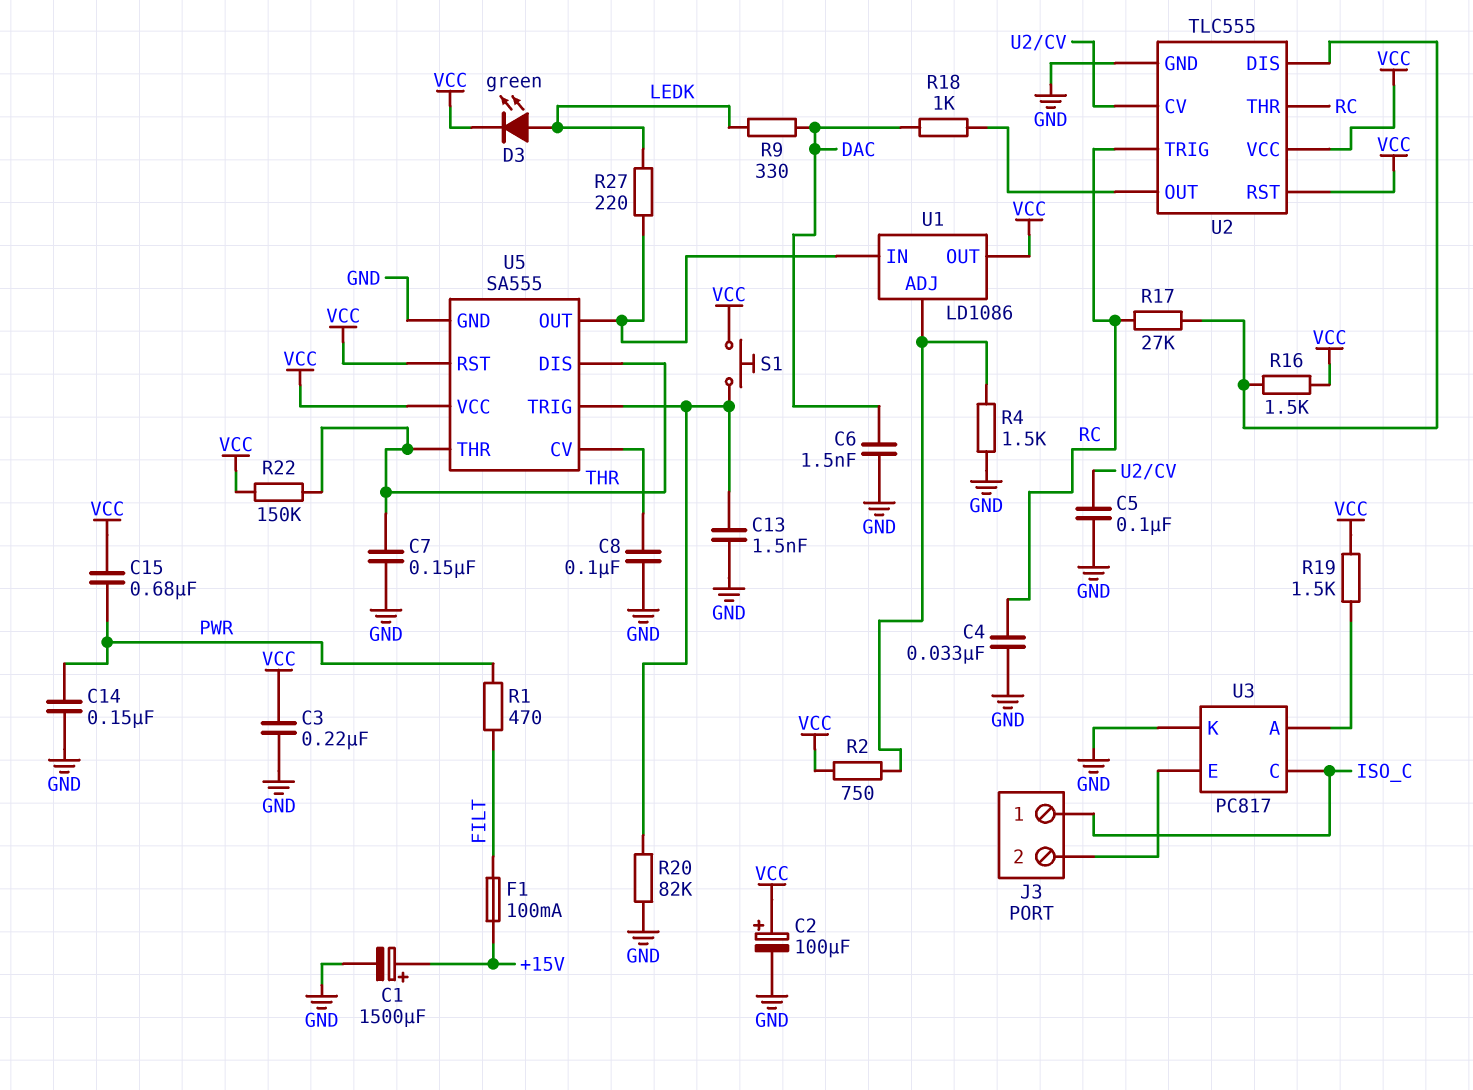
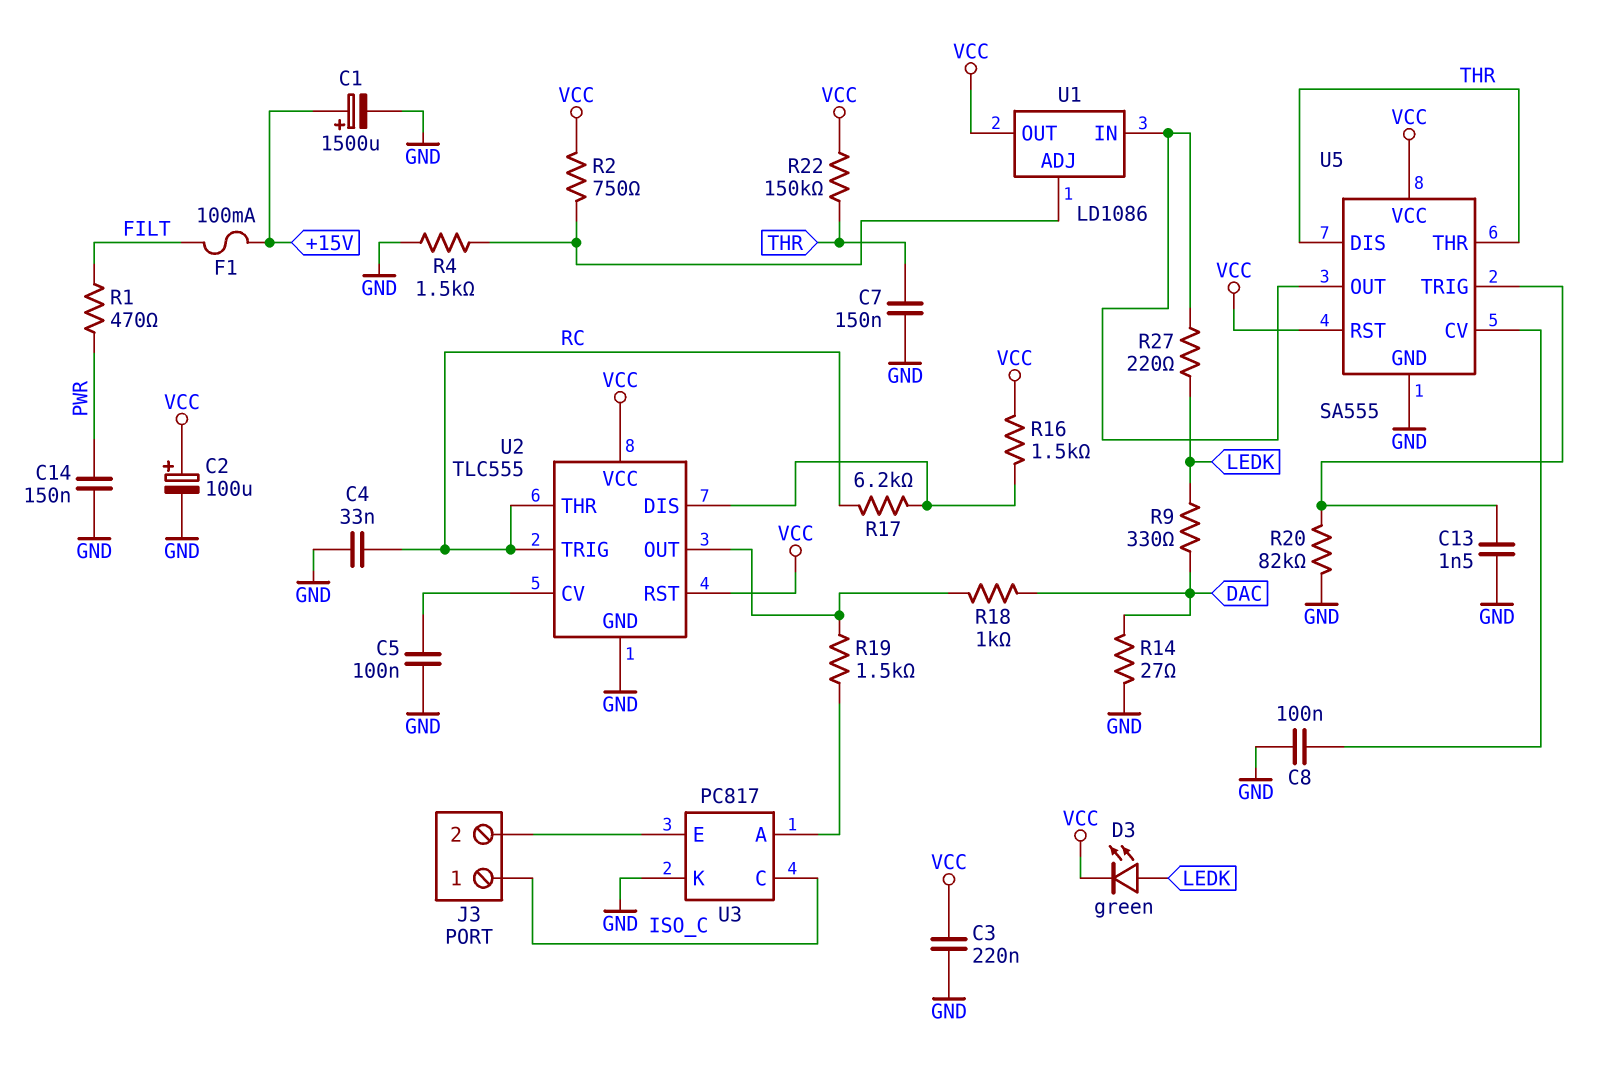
C6: 1.5nF (DAC, GND) -> none
C15: 680nF (PWR, VCC) -> none
R14: none -> 27 (DAC, GND)
R17: 27k (RC, U2/DIS) -> 6.2k (RC, U2/DIS)
R19: 1.5k (U3/A, VCC) -> 1.5k (U2/OUT, U3/A)
S1: button (U5/TRIG, VCC) -> none

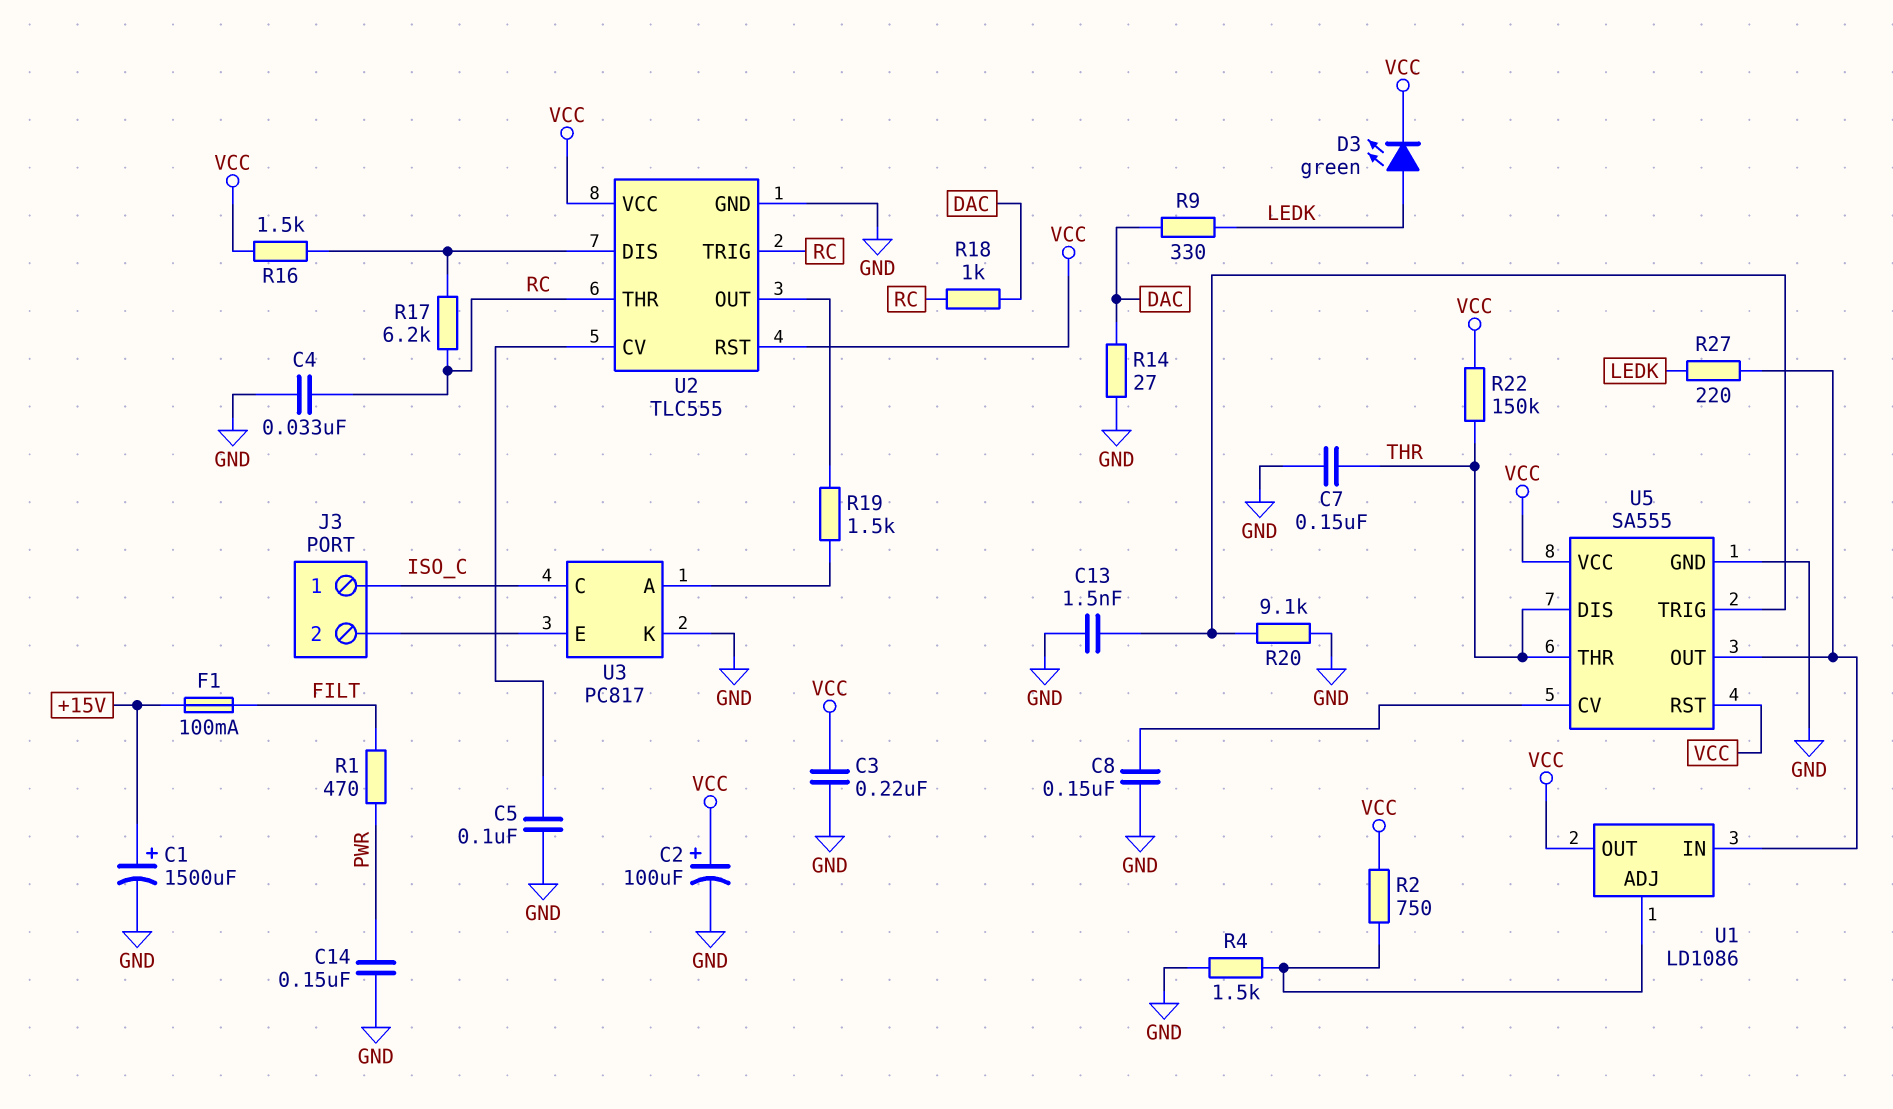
C8: 100nF (GND, U5/CV) -> 150nF (GND, U5/CV)
R18: 1k (DAC, U2/OUT) -> 1k (DAC, RC)
R20: 82k (GND, U5/TRIG) -> 9.1k (GND, U5/TRIG)

